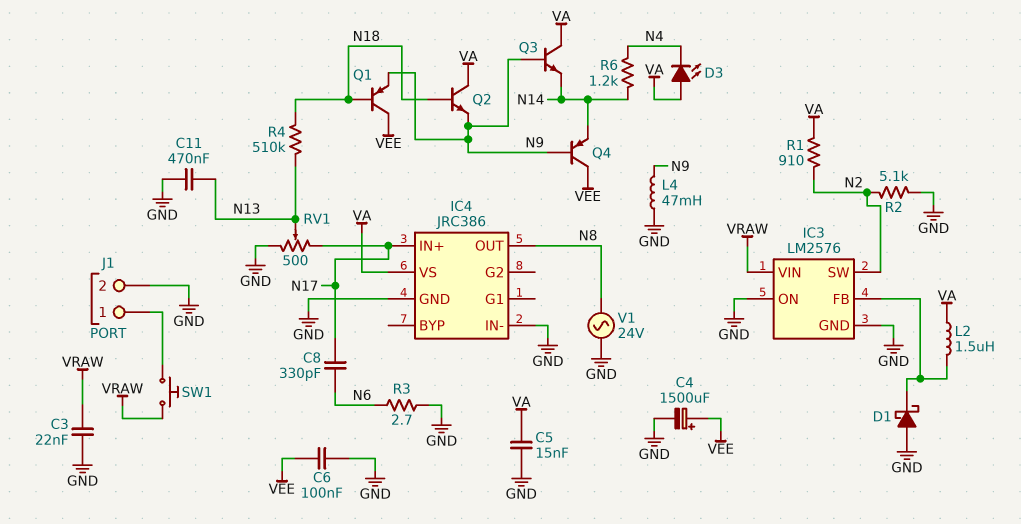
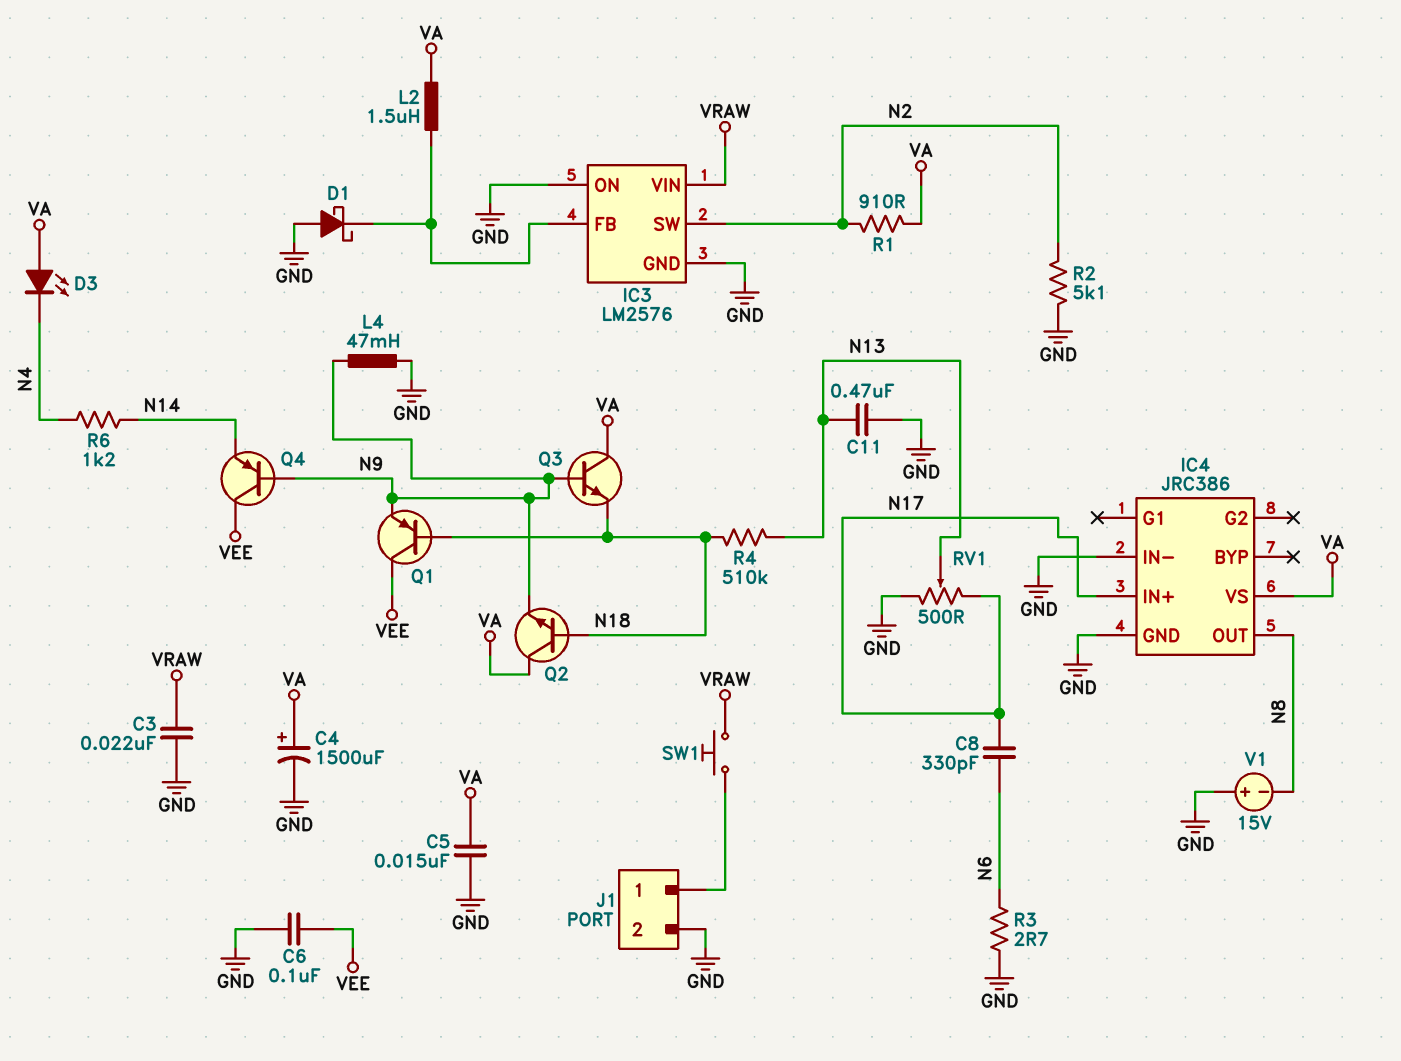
C4: 1500uF (plus VEE, minus GND) -> 1500uF (plus VA, minus GND)
Q3: NPN (B N9, C VA, E N14) -> NPN (B N9, C VA, E N18)
V1: AC 24V (GND, N8) -> 15V (plus GND, minus N8)

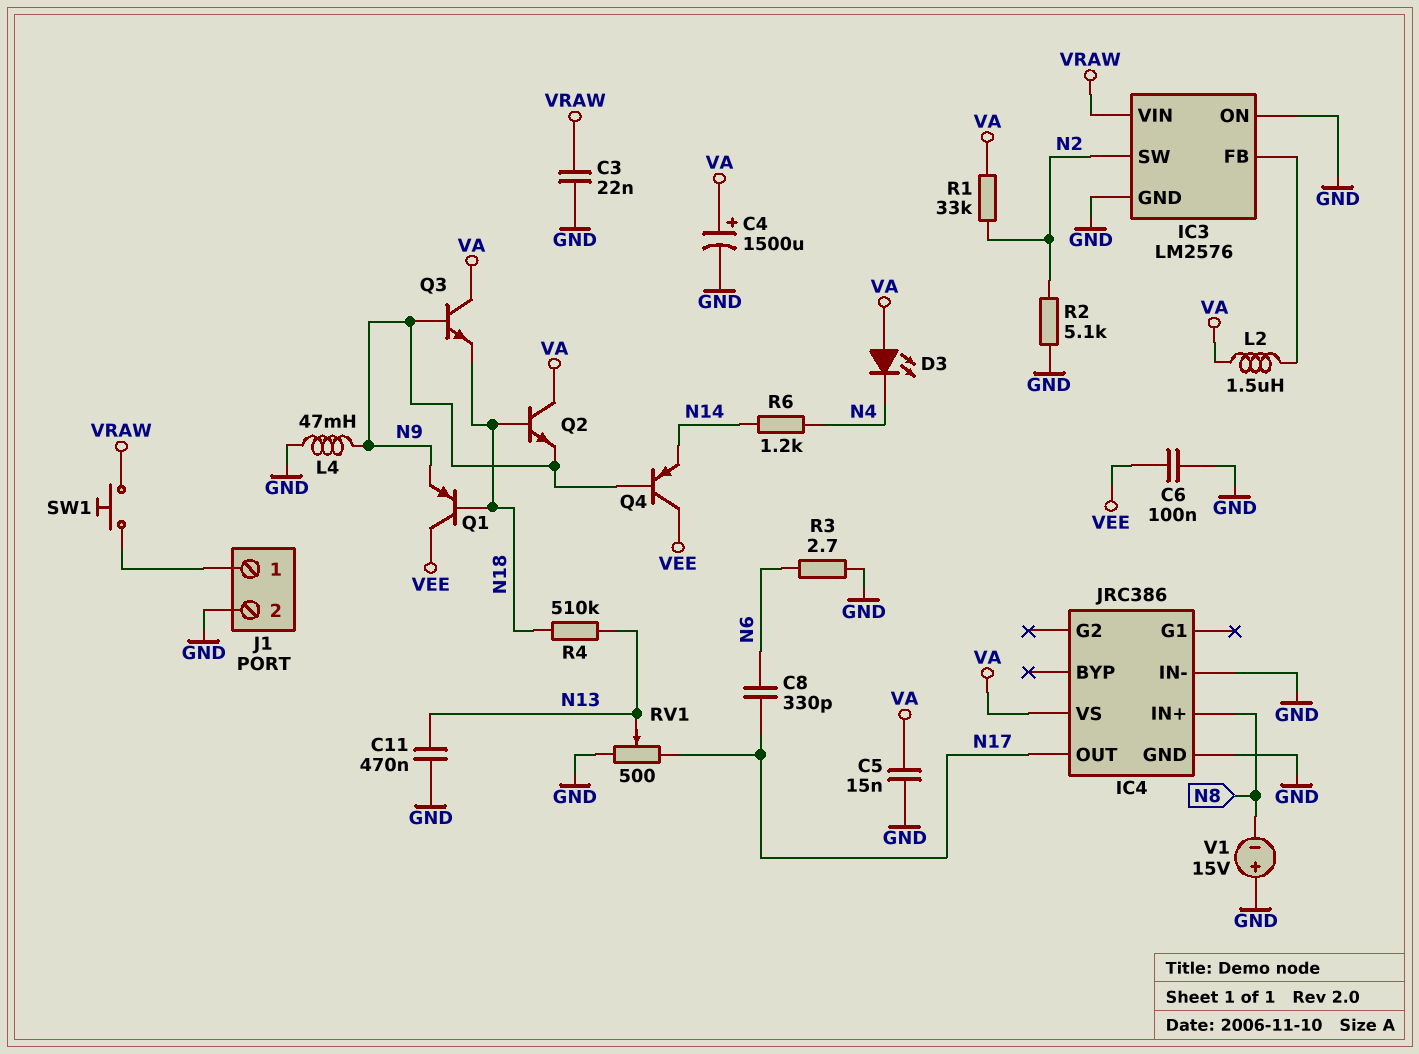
D1: schottky (A GND, K IC3/FB) -> none
IC4 pin IN+: N17 -> N8
IC4 pin OUT: N8 -> N17
R1: 910 (N2, VA) -> 33k (N2, VA)

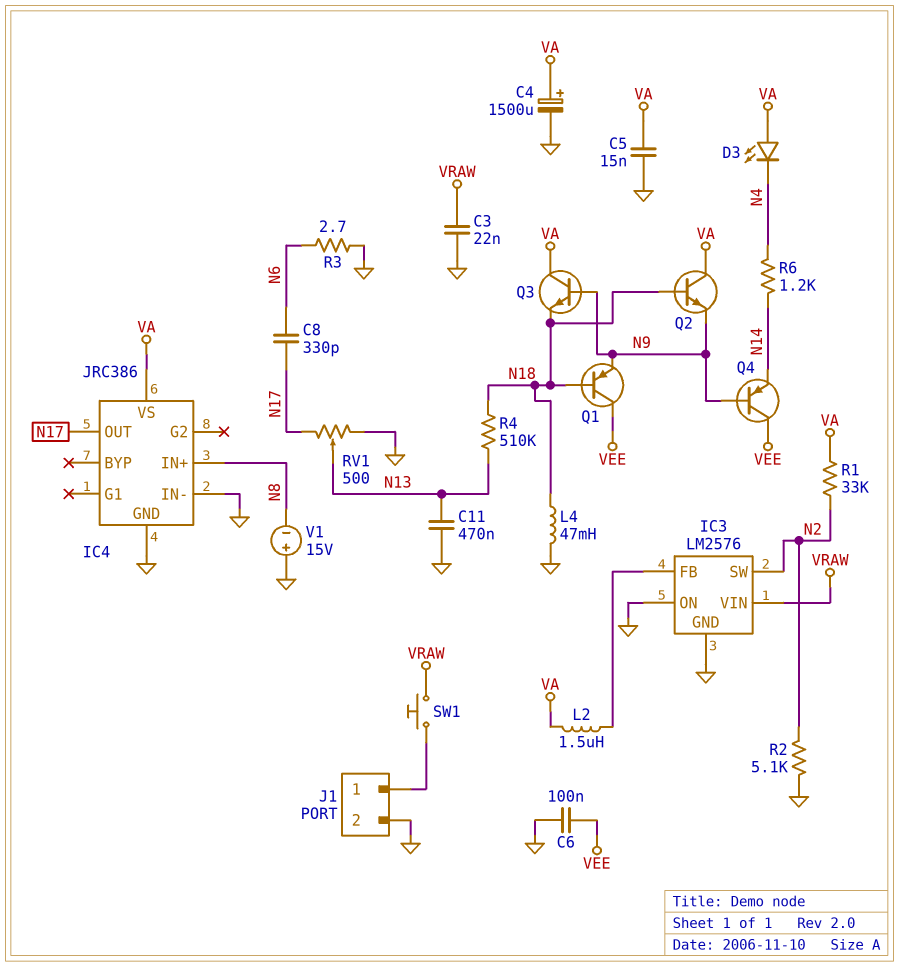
L4: 47mH (GND, N9) -> 47mH (GND, N18)

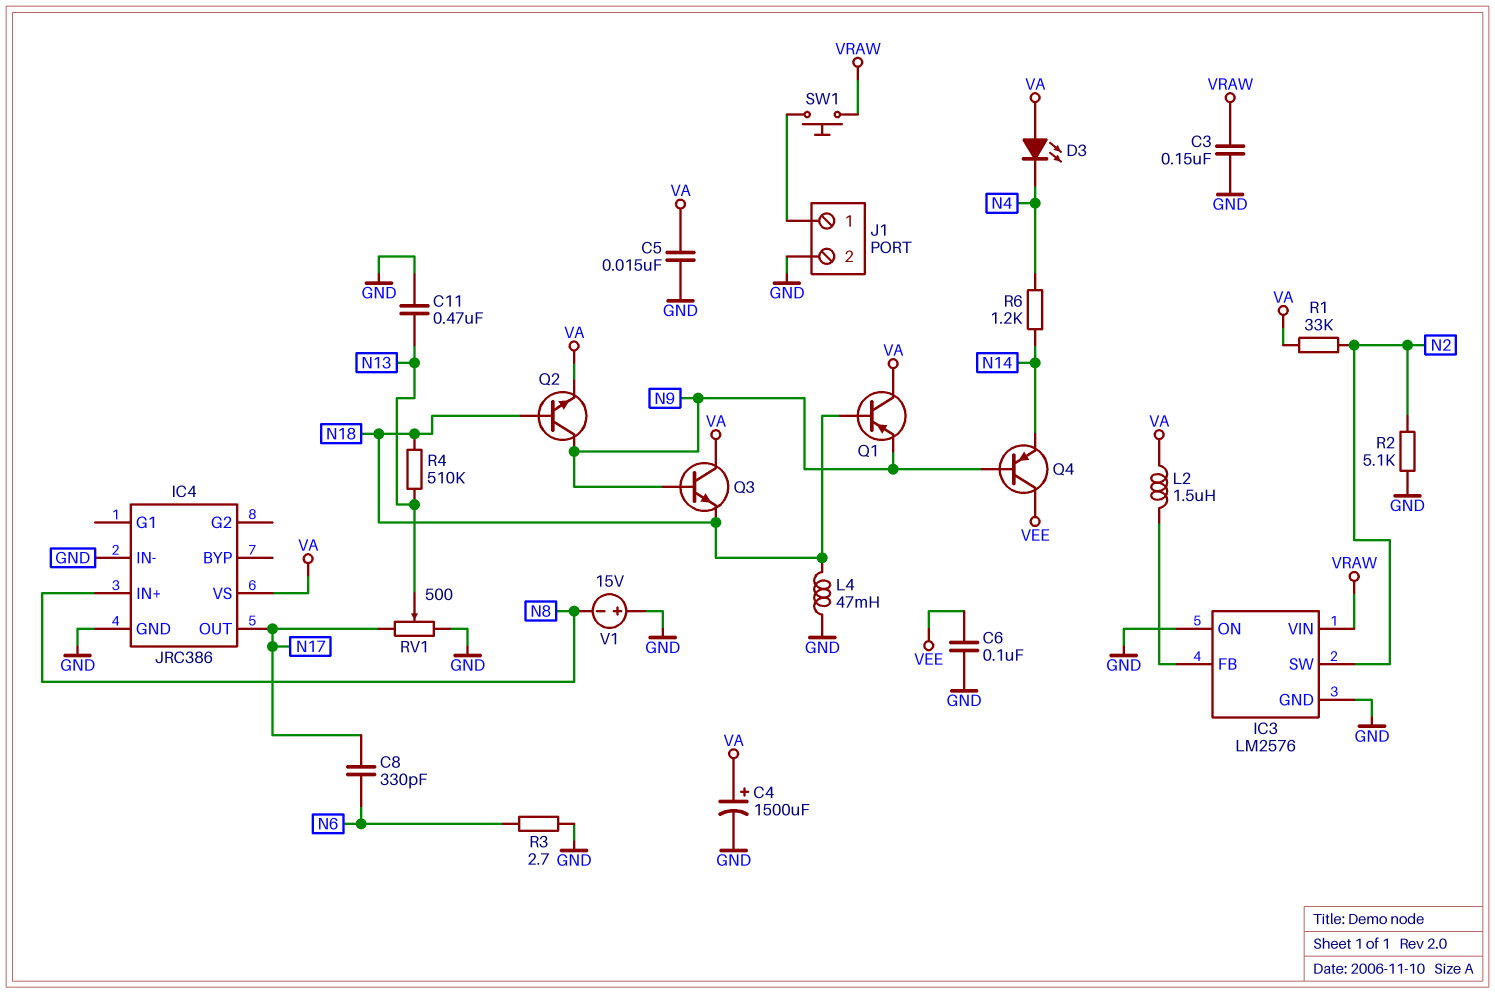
C3: 22nF (GND, VRAW) -> 150nF (GND, VRAW)
Q1: PNP (B N18, C VEE, E N9) -> PNP (B N18, C VA, E N9)
Q2: NPN (B N18, C VA, E N9) -> NPN (B N18, C N9, E VA)

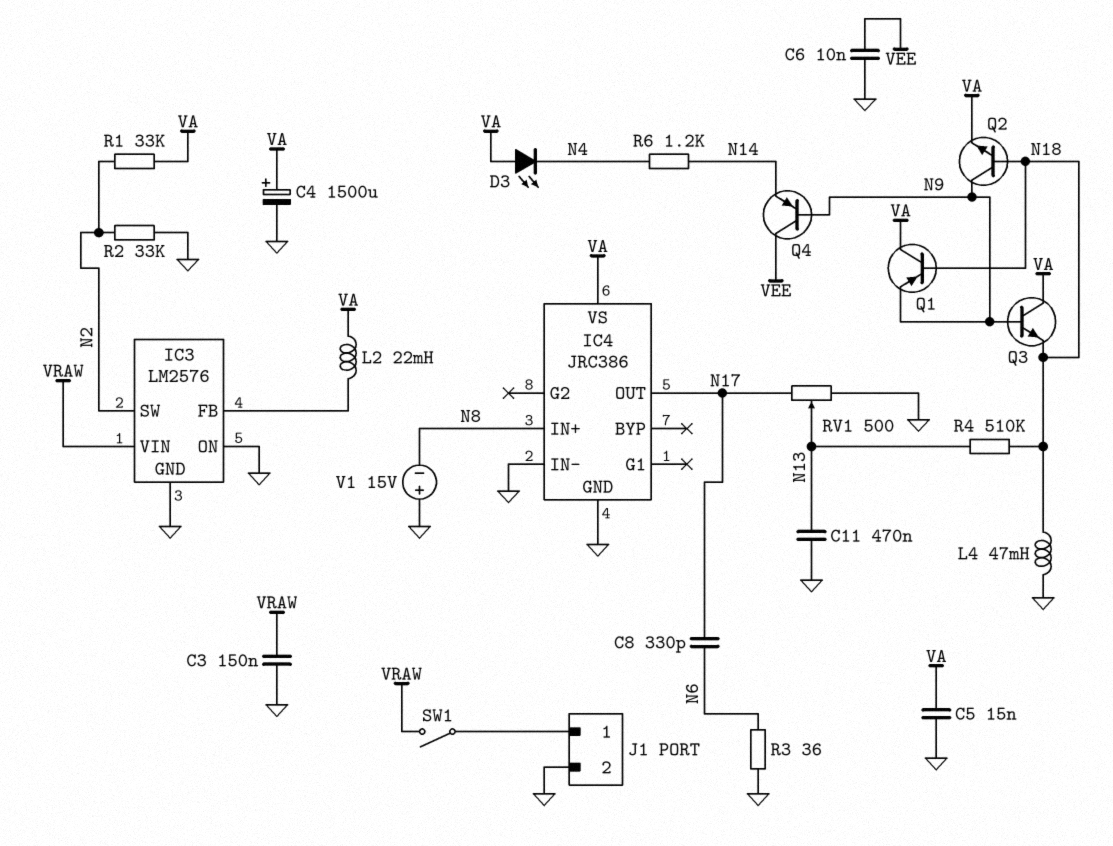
C6: 100nF (GND, VEE) -> 10nF (GND, VEE)
L2: 1.5uH (IC3/FB, VA) -> 22mH (IC3/FB, VA)
R2: 5.1k (GND, N2) -> 33k (GND, N2)
R3: 2.7 (GND, N6) -> 36 (GND, N6)
SW1: button (J1/1, VRAW) -> switch (J1/1, VRAW)

